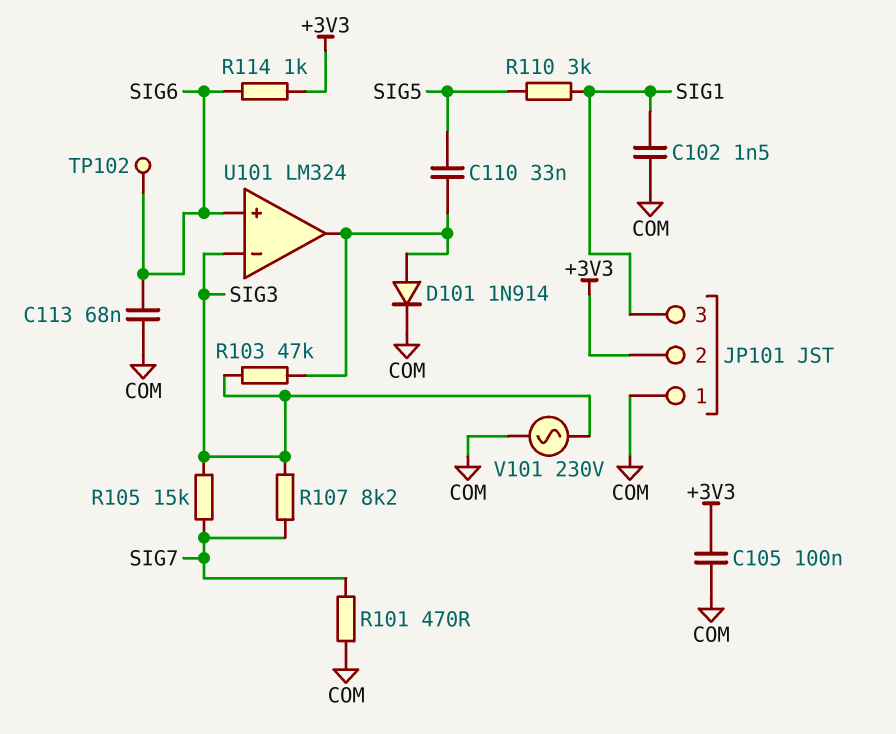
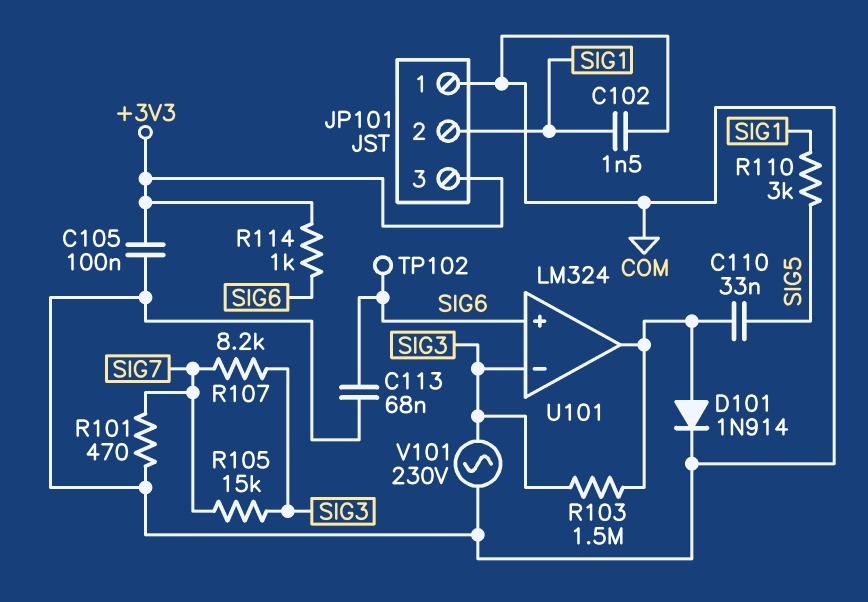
JP101 pin 2: +3V3 -> SIG1
JP101 pin 3: SIG1 -> +3V3
R103: 47k (SIG3, U101/out) -> 1.5M (SIG3, U101/out)

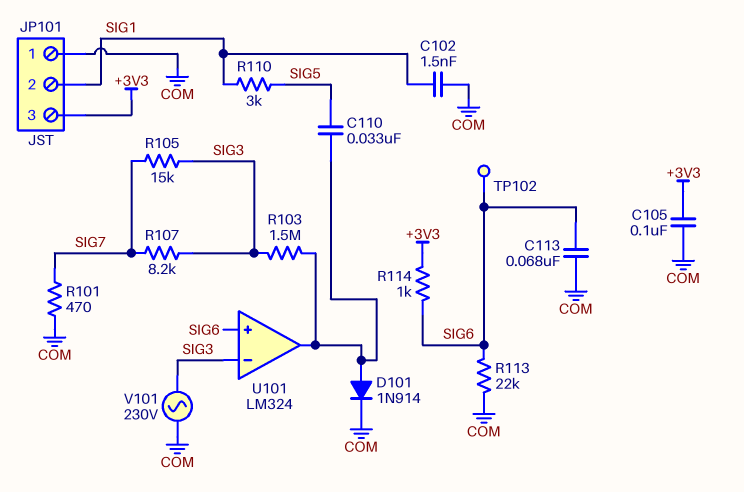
R113: none -> 22k (COM, SIG6)

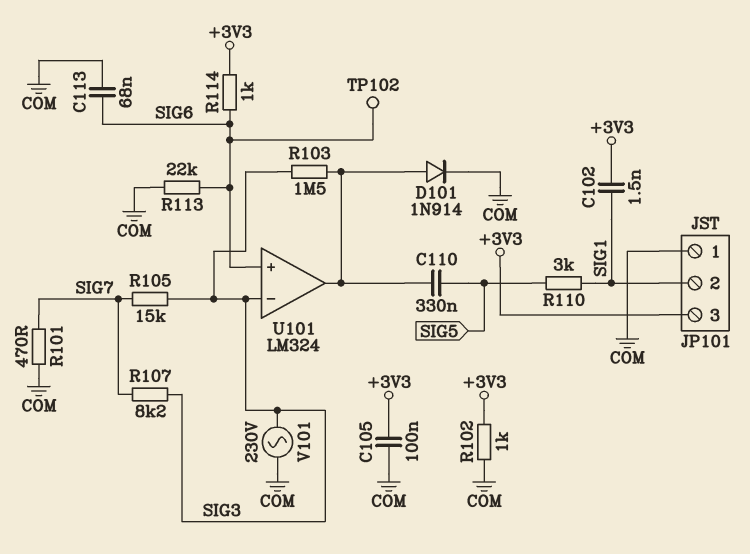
C102: 1.5nF (COM, SIG1) -> 1.5nF (+3V3, SIG1)
C110: 33nF (SIG5, U101/out) -> 330nF (SIG5, U101/out)
R102: none -> 1k (+3V3, COM)

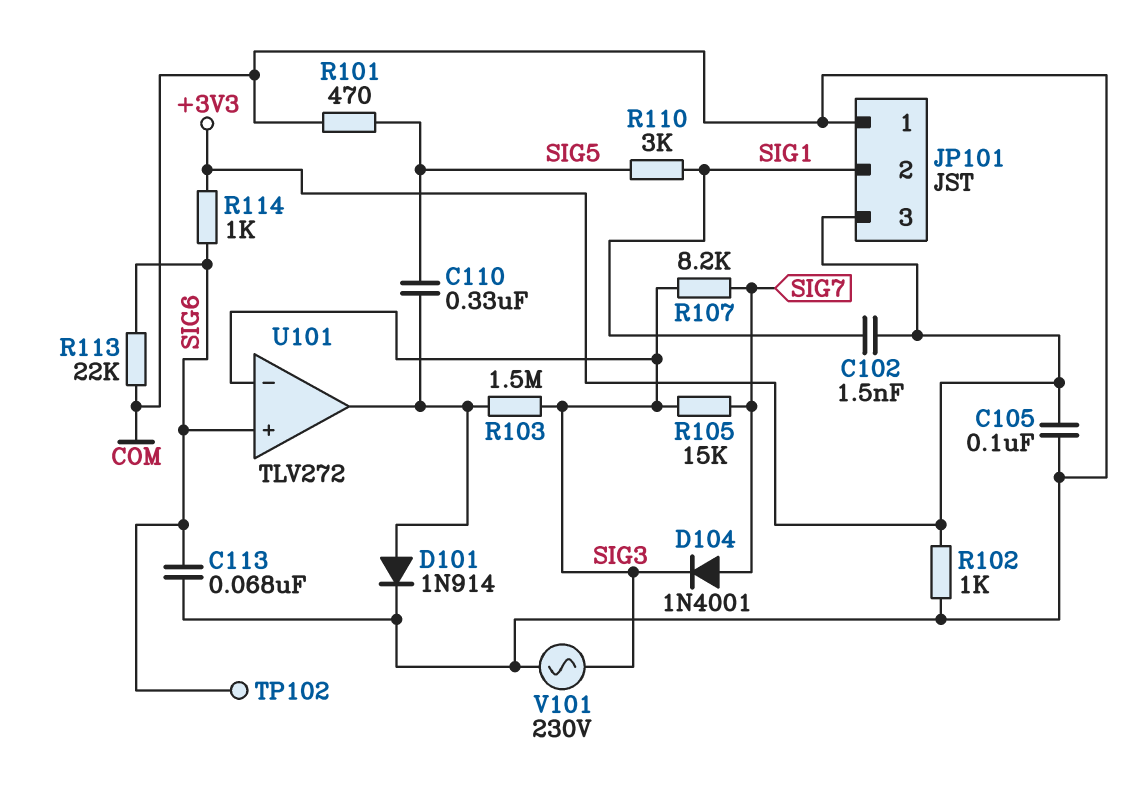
D104: none -> diode 1N4001 (A SIG7, K SIG3)
R101: 470 (COM, SIG7) -> 470 (COM, SIG5)
U101: LM324 -> TLV272

